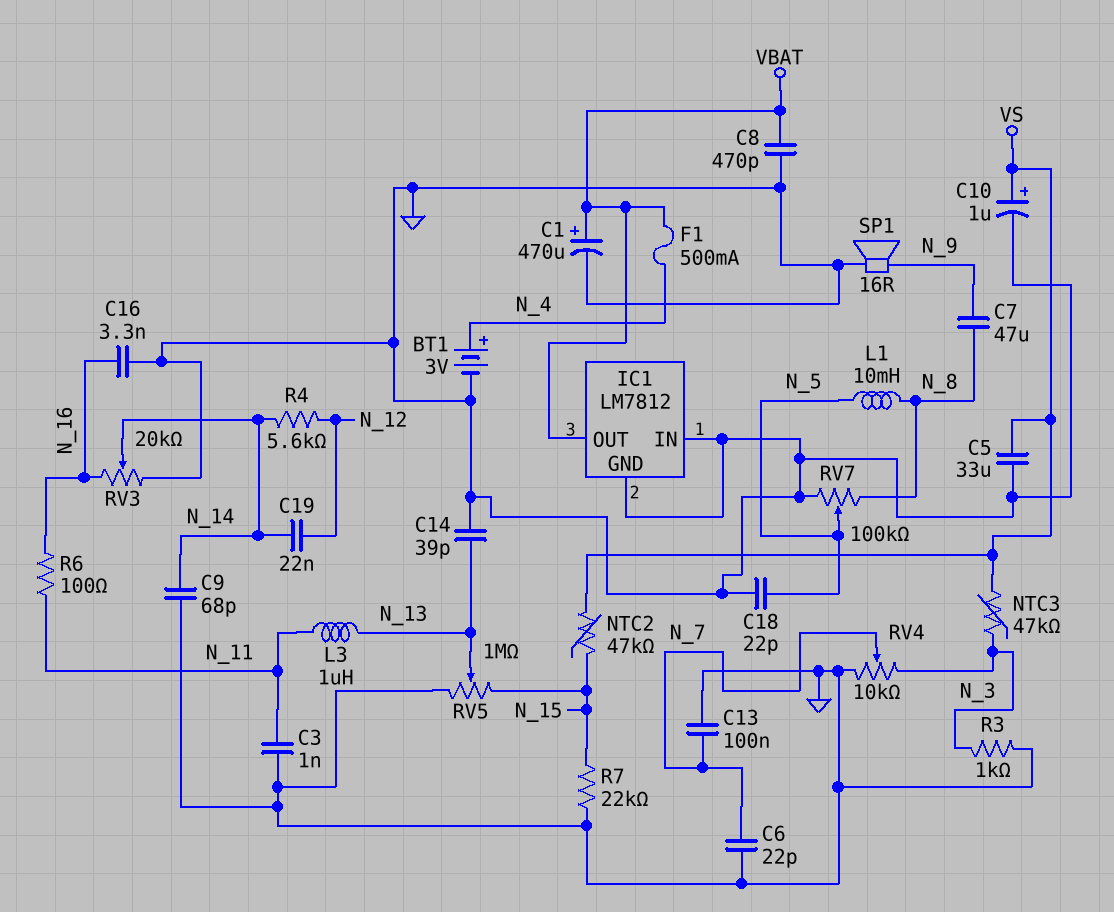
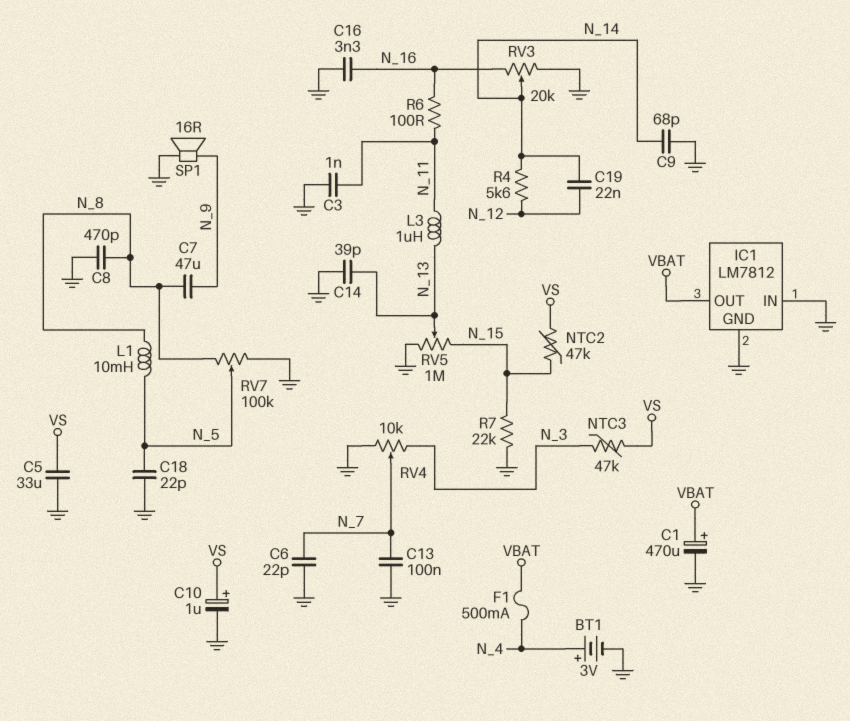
C8: 470pF (GND, VBAT) -> 470pF (GND, N_8)
R3: 1k (GND, N_3) -> none

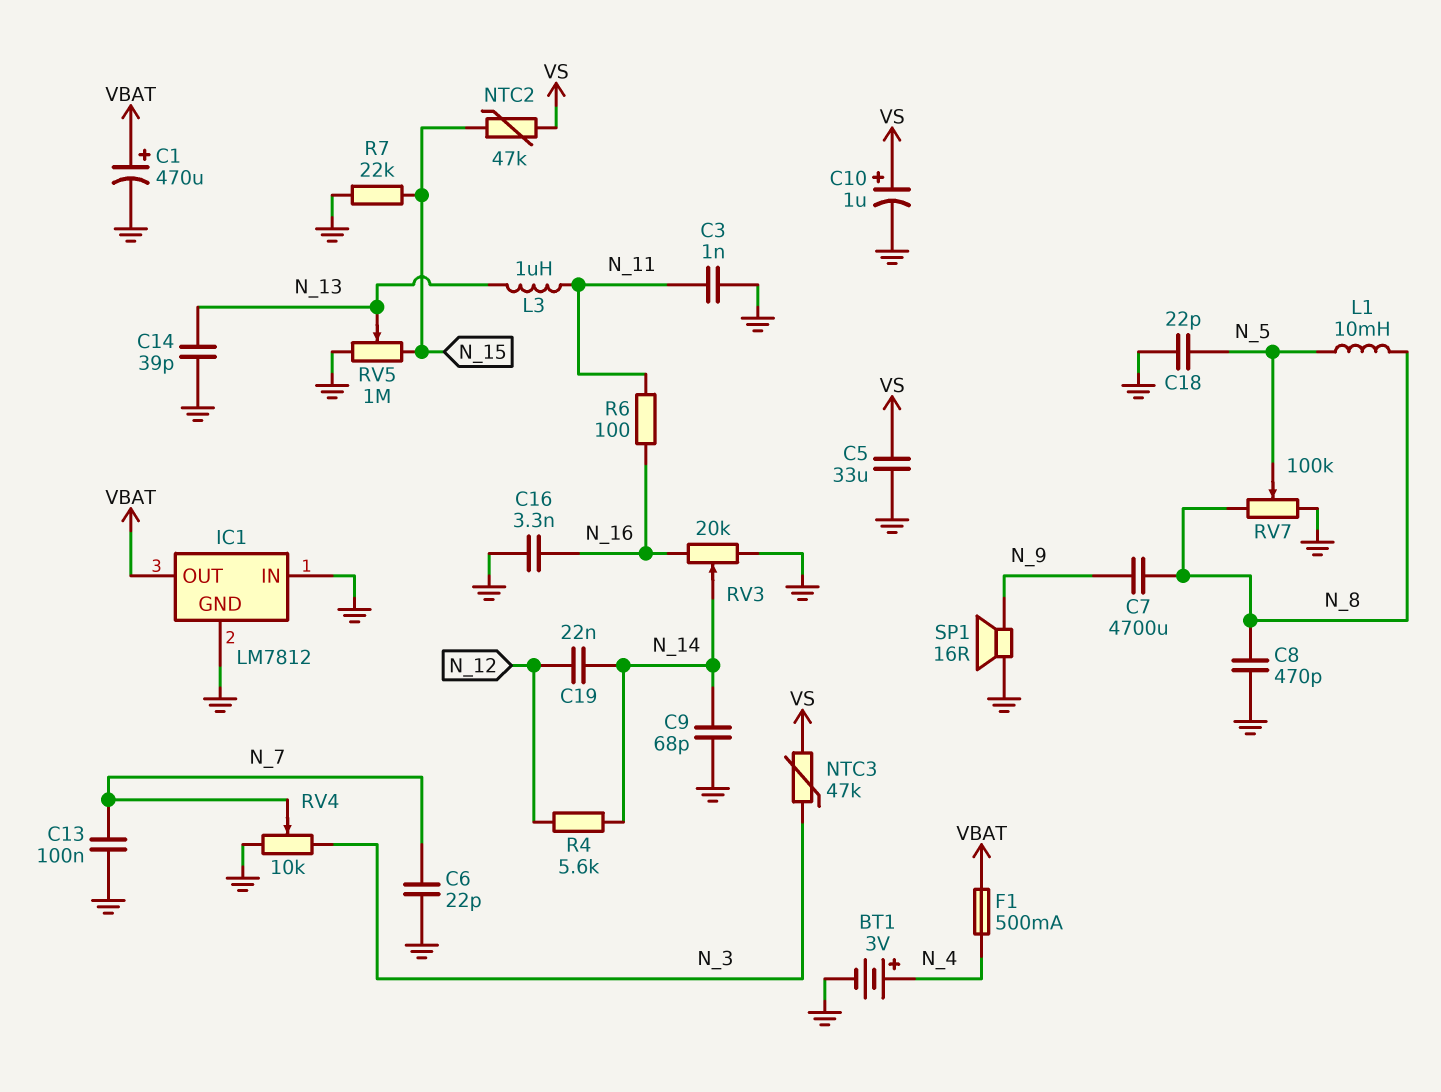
C7: 47uF (N_8, N_9) -> 4700uF (N_8, N_9)

